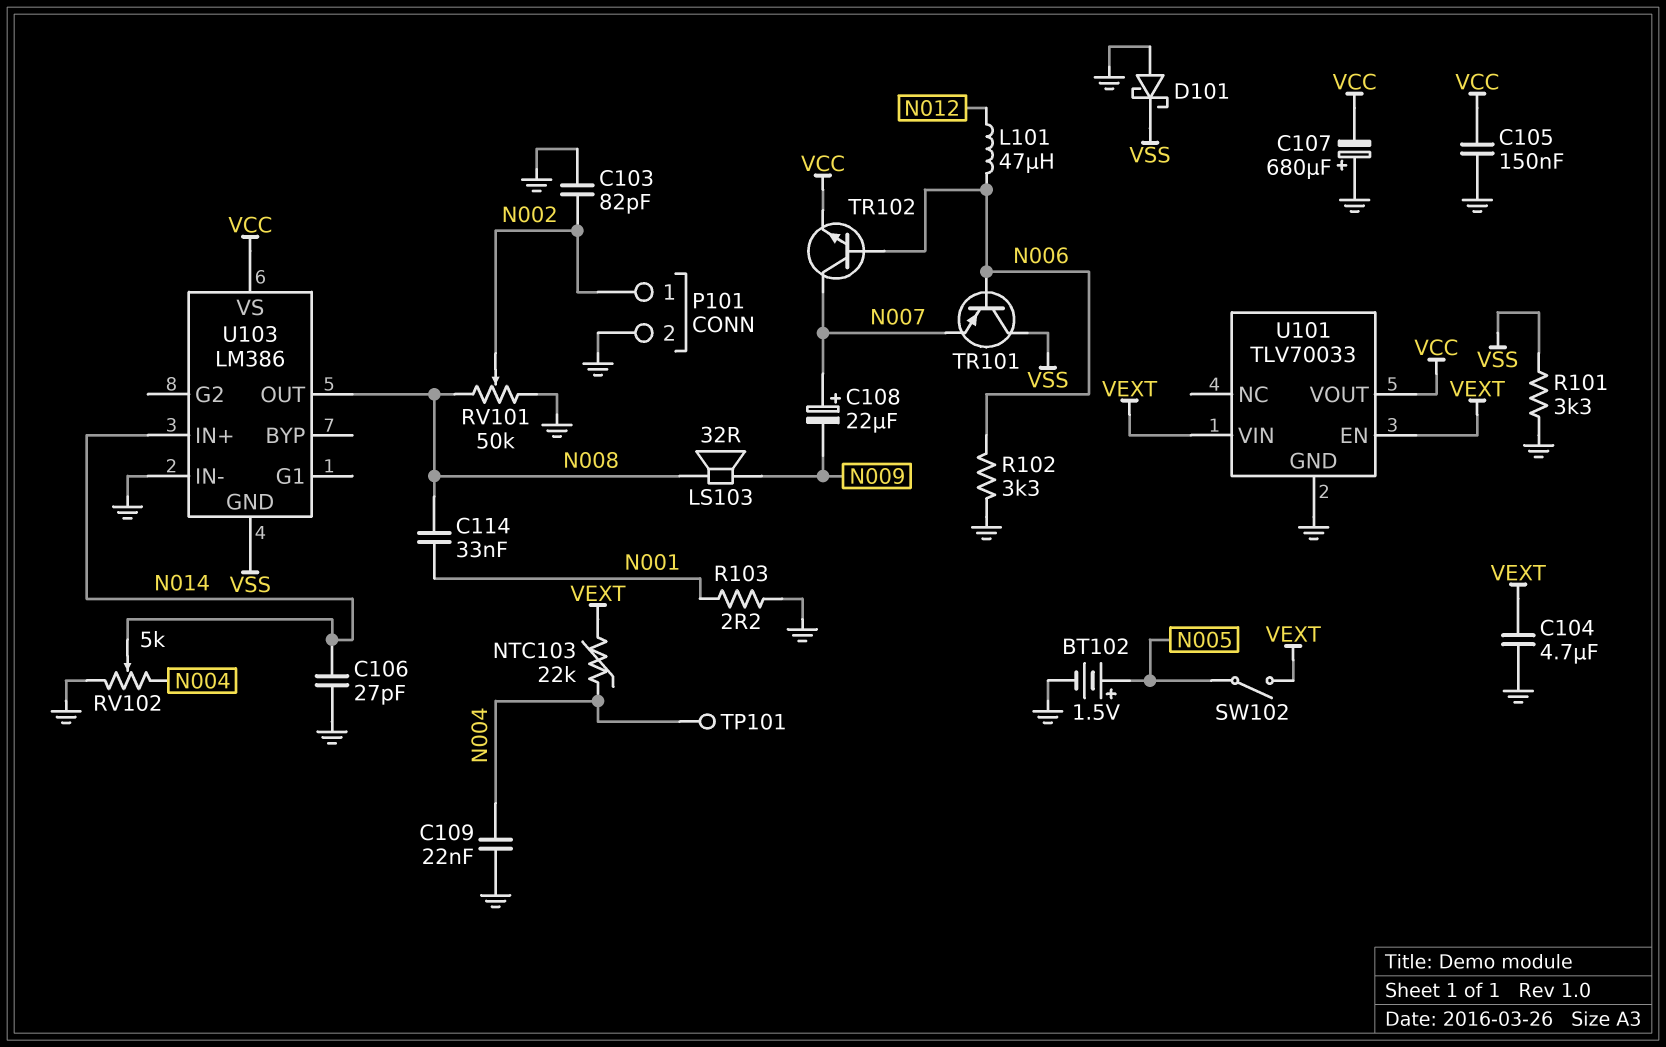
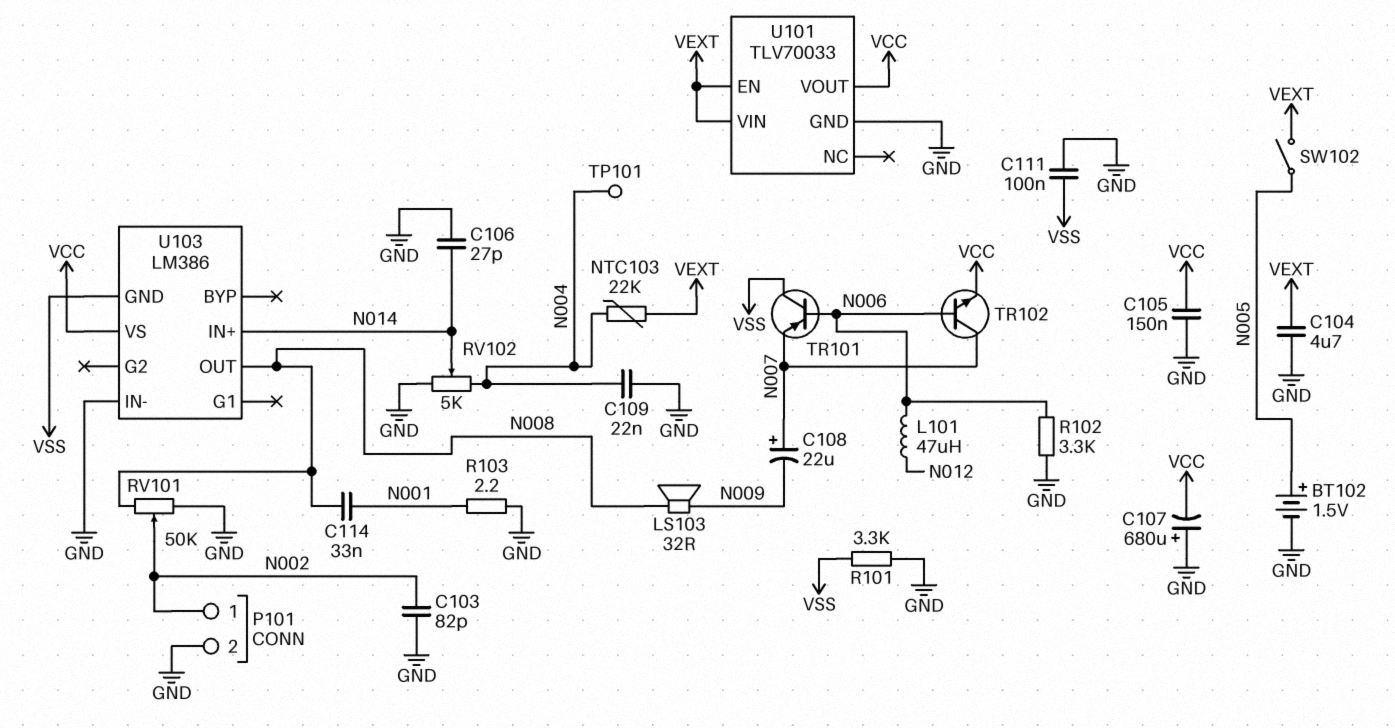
C111: none -> 100nF (GND, VSS)
D101: schottky (A GND, K VSS) -> none

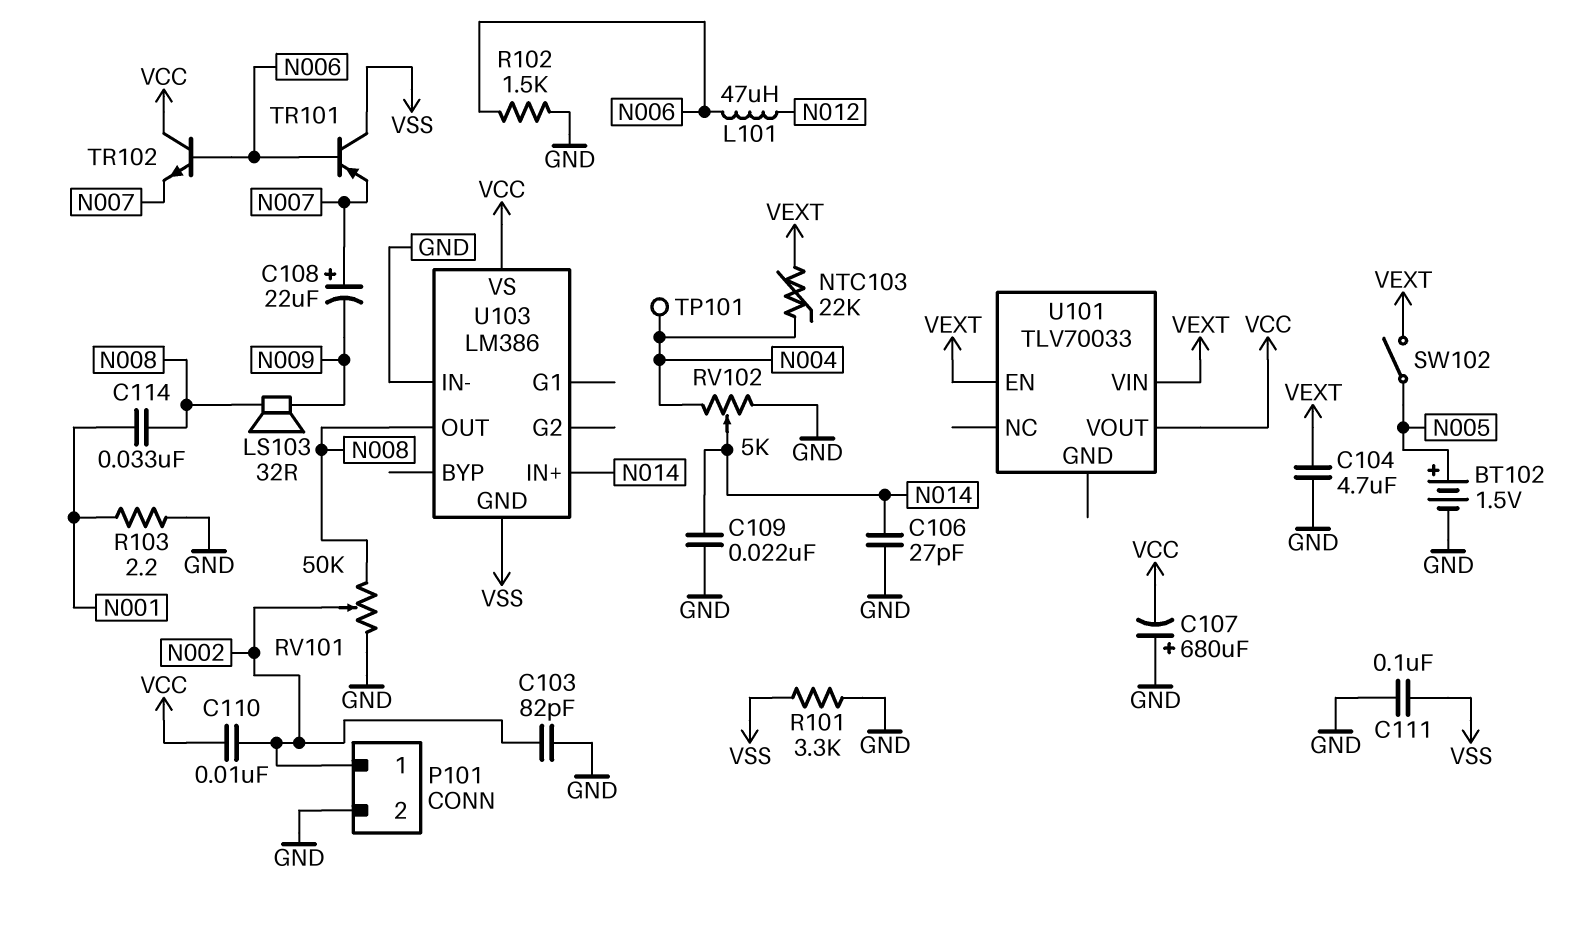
C105: 150nF (GND, VCC) -> none
C109: 22nF (GND, N004) -> 22nF (GND, N014)
C110: none -> 10nF (N002, VCC)
R102: 3.3k (GND, N006) -> 1.5k (GND, N006)
TR102: NPN (B N006, C N007, E VCC) -> NPN (B N006, C VCC, E N007)
U101 pin GND: GND -> none

